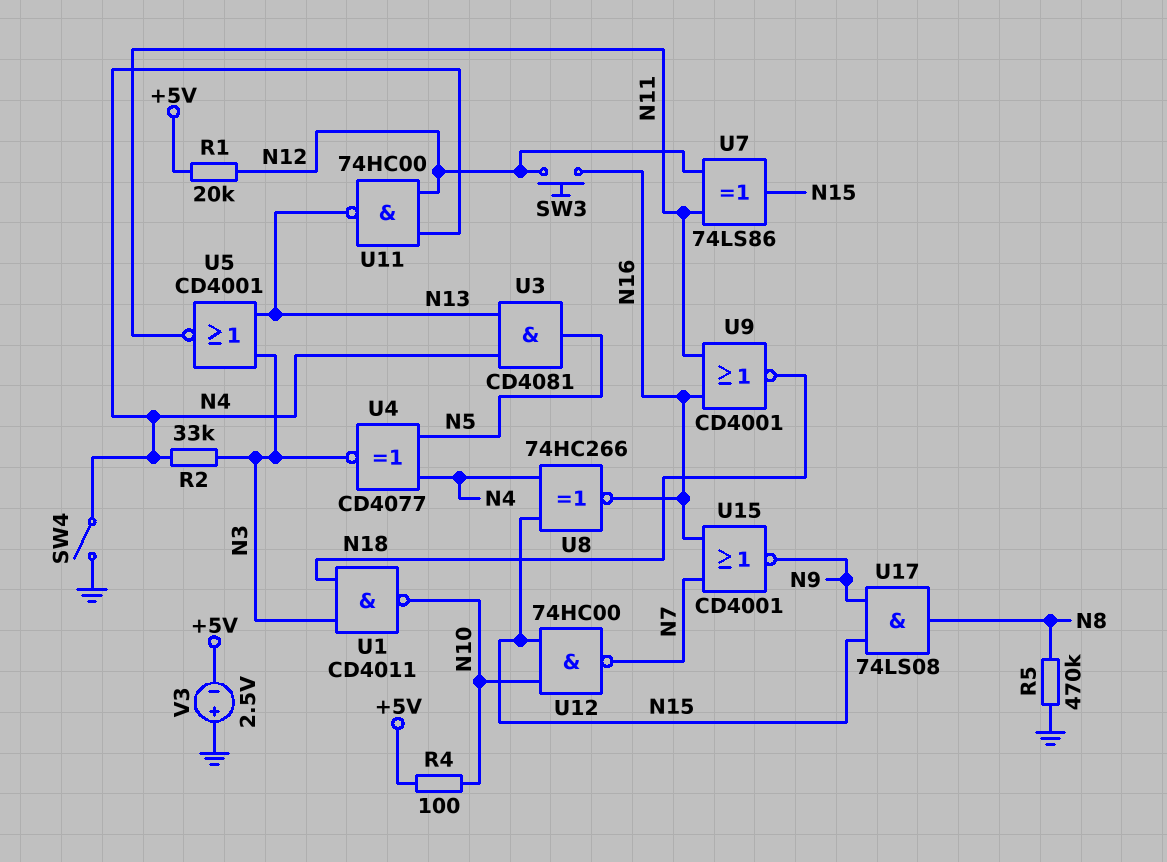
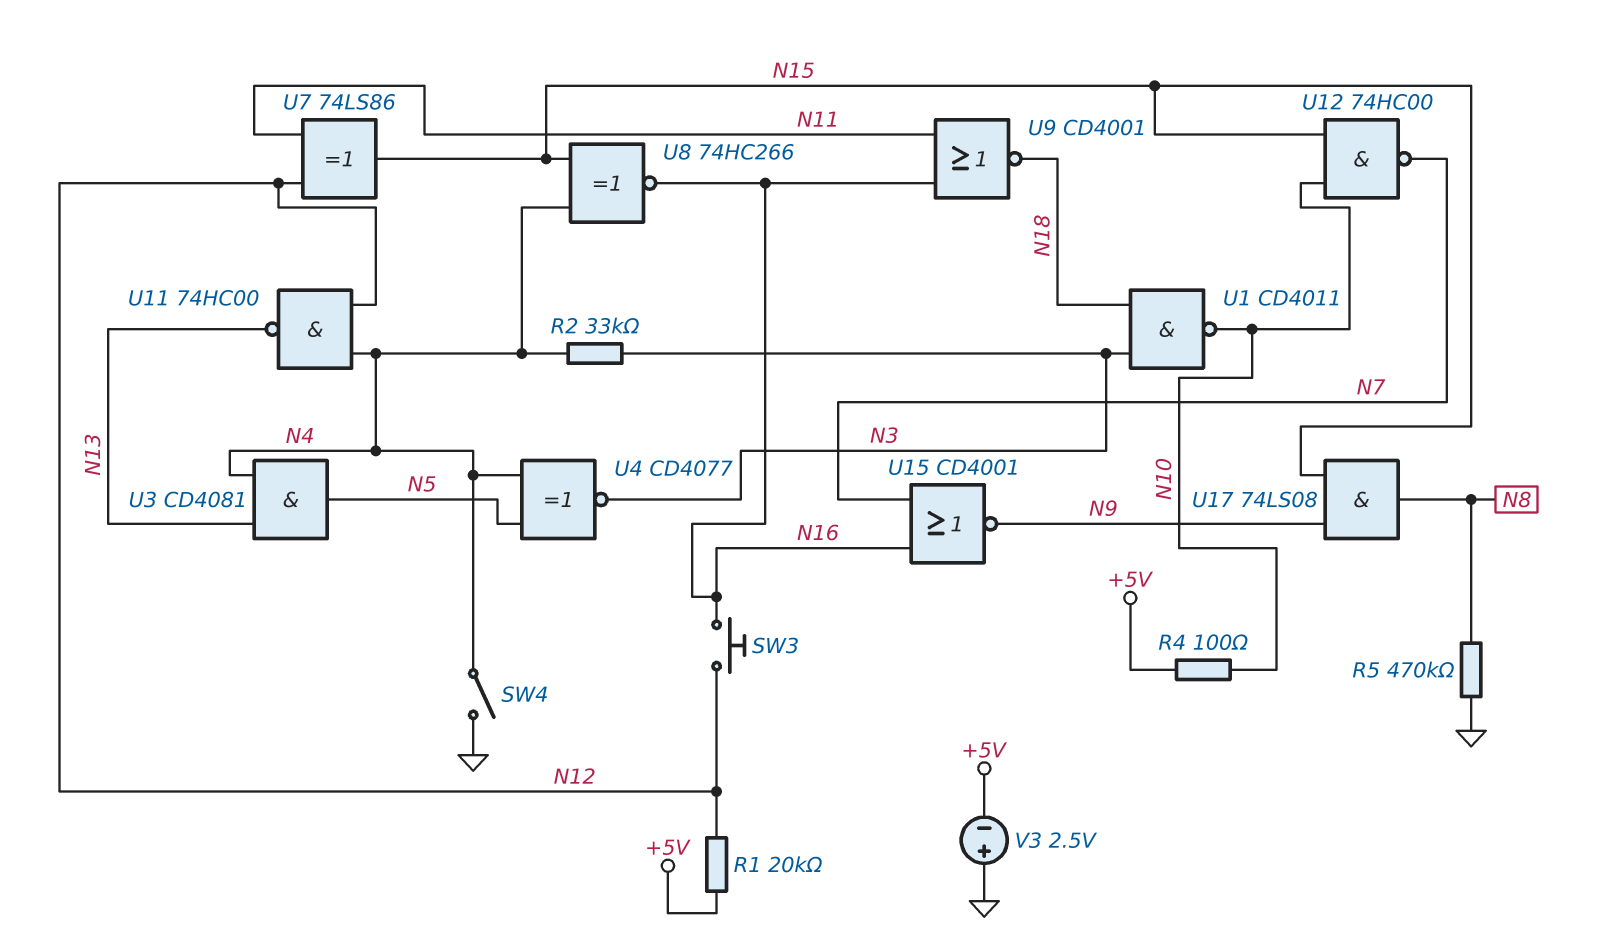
U5: NOR CD4001 (in N3, in N13, out N11) -> none

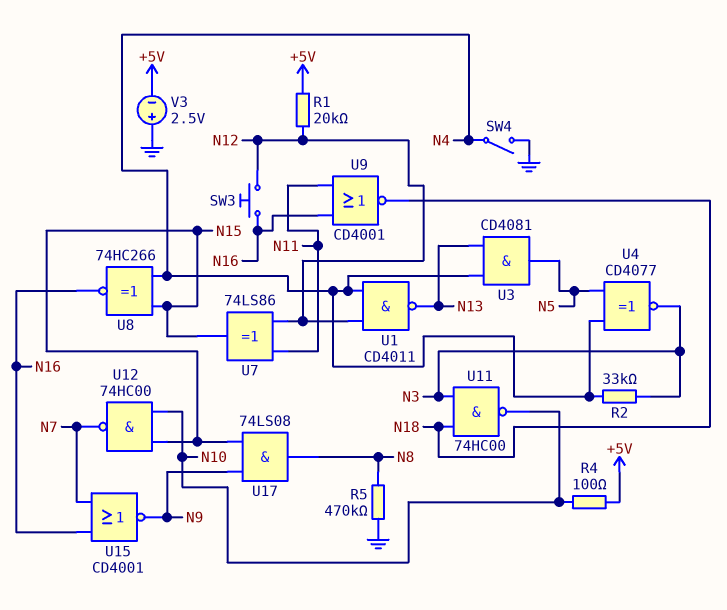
U1: NAND CD4011 (in N3, in N18, out N10) -> NAND CD4011 (in N4, in N12, out N13)
U11: NAND 74HC00 (in N4, in N12, out N13) -> NAND 74HC00 (in N3, in N18, out N10)

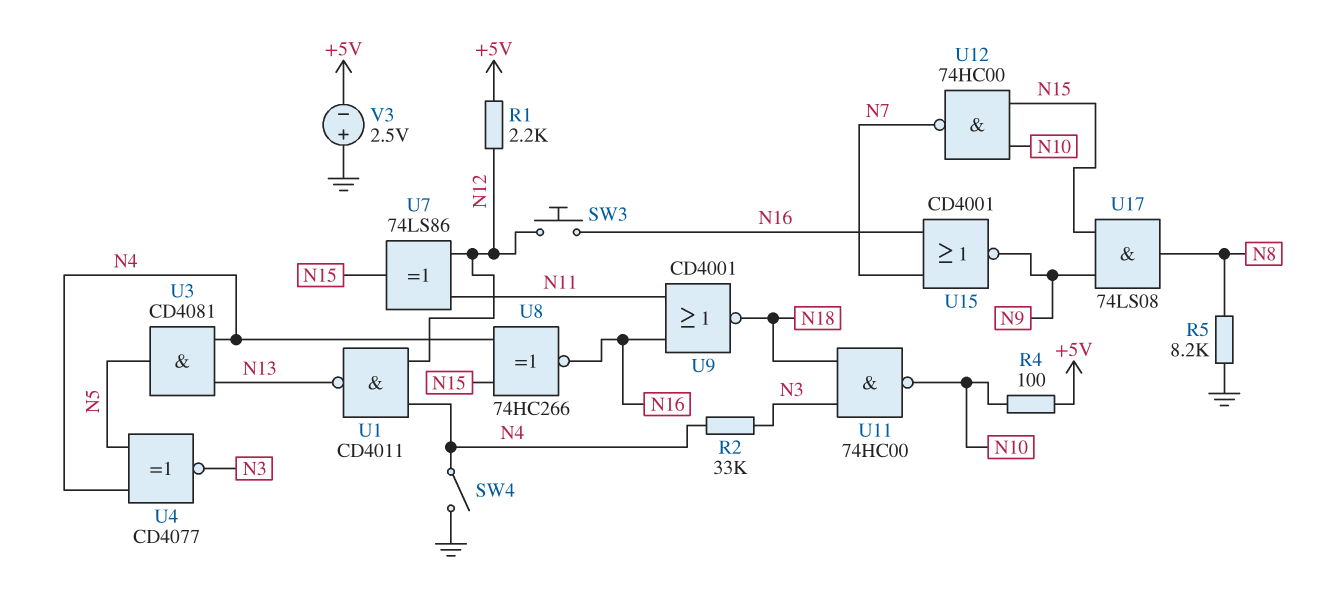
R1: 20k (+5V, N12) -> 2.2k (+5V, N12)
R5: 470k (GND, N8) -> 8.2k (GND, N8)

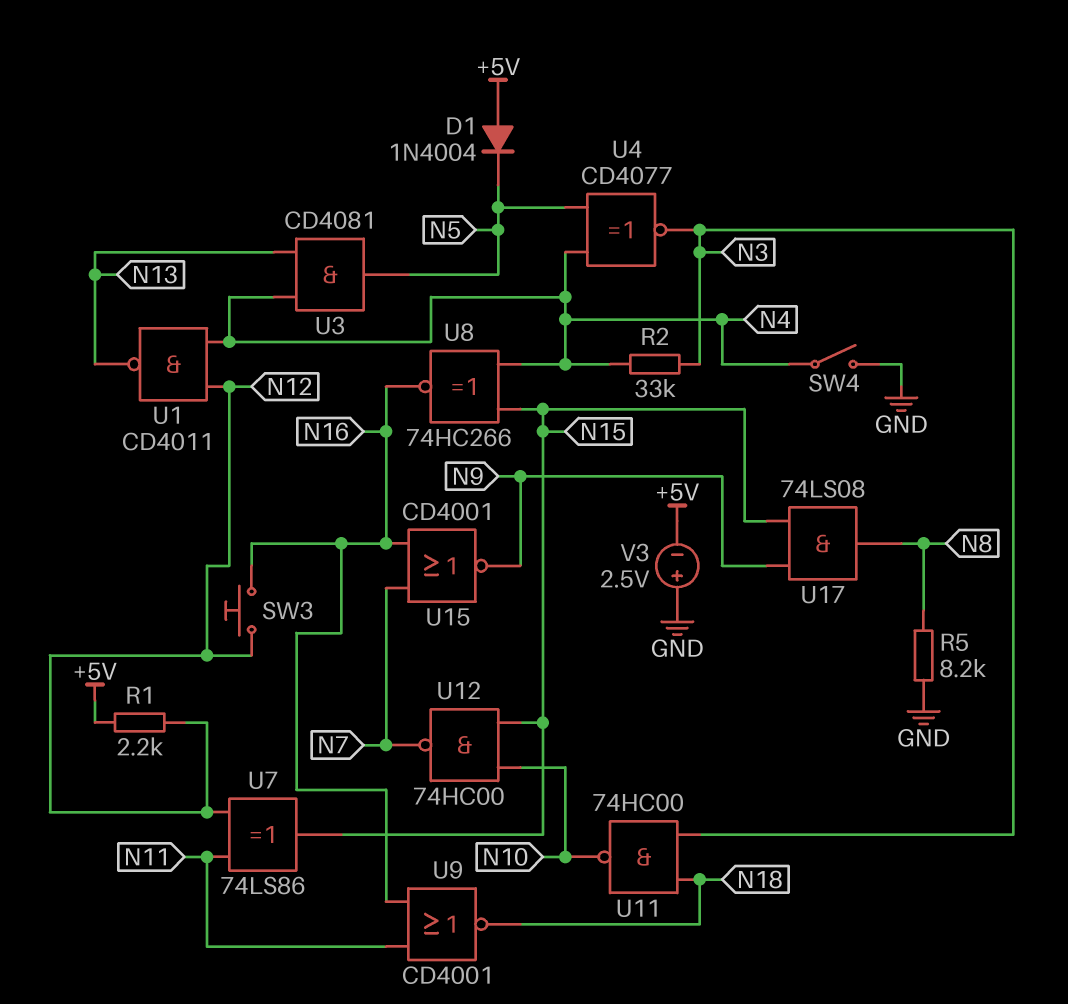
D1: none -> diode 1N4004 (A +5V, K N5)
R4: 100 (+5V, N10) -> none

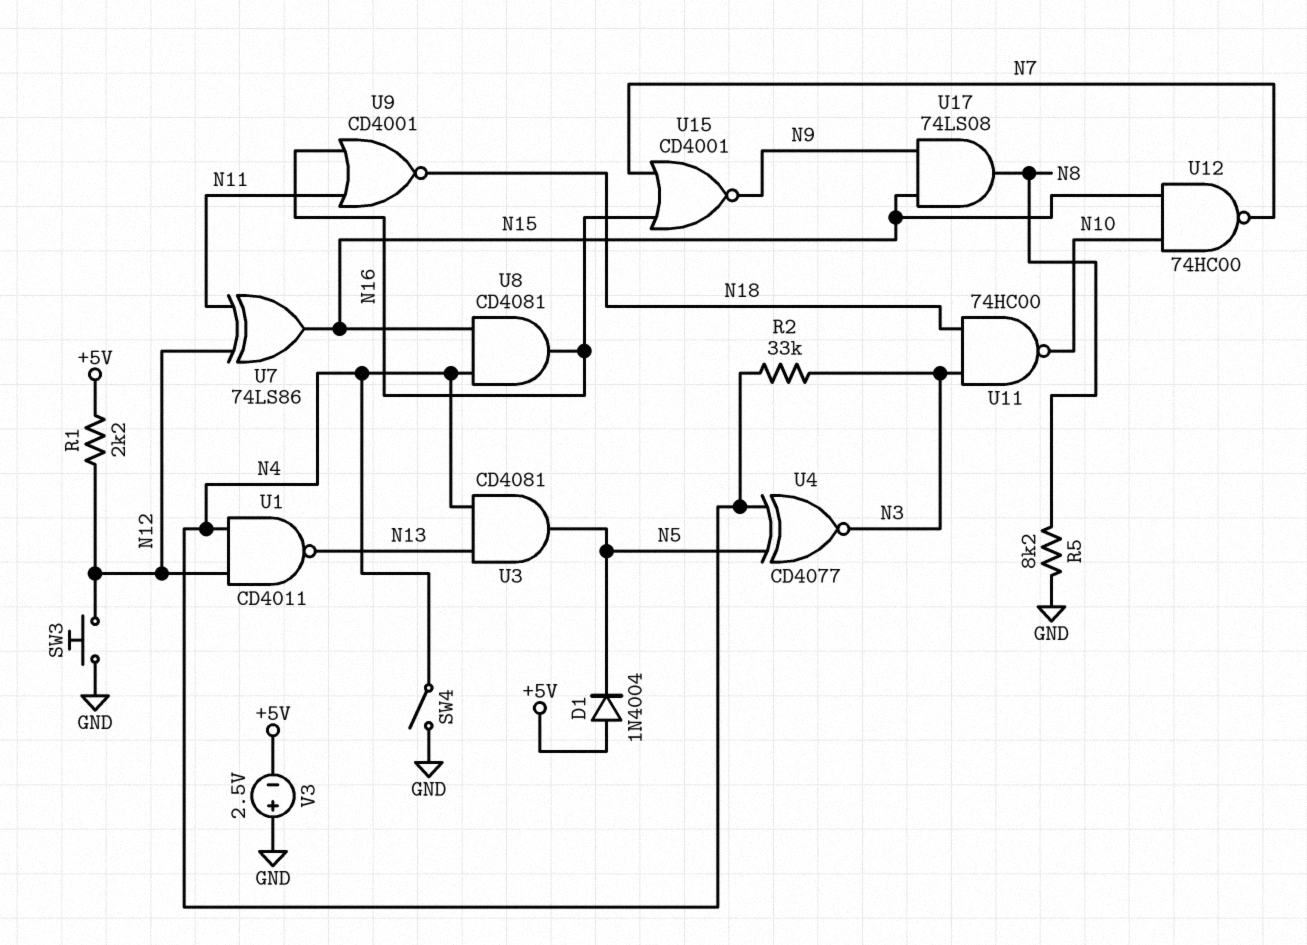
SW3: button (N12, N16) -> button (GND, N12)
U8: XNOR 74HC266 (in N4, in N15, out N16) -> AND CD4081 (in N4, in N15, out N16)

